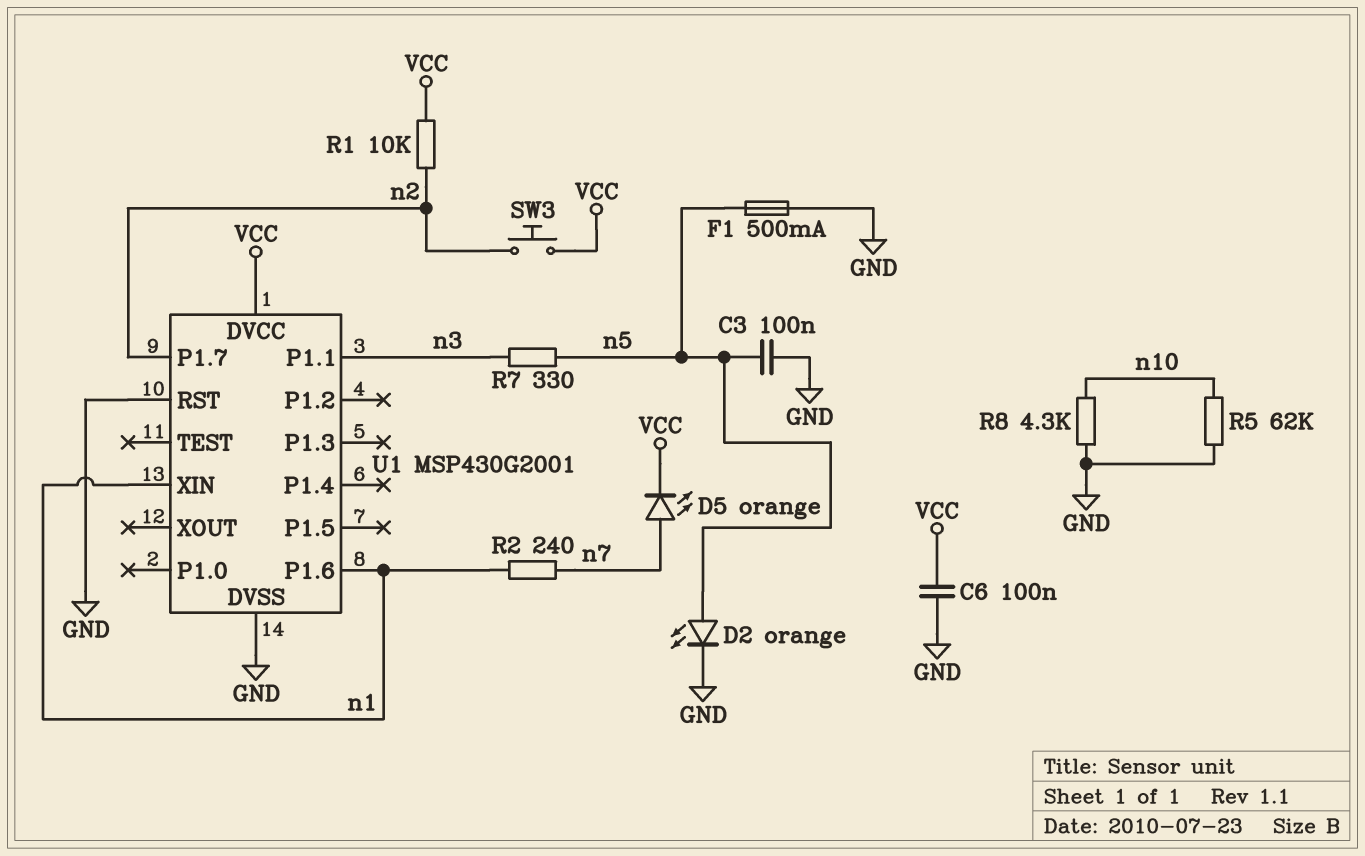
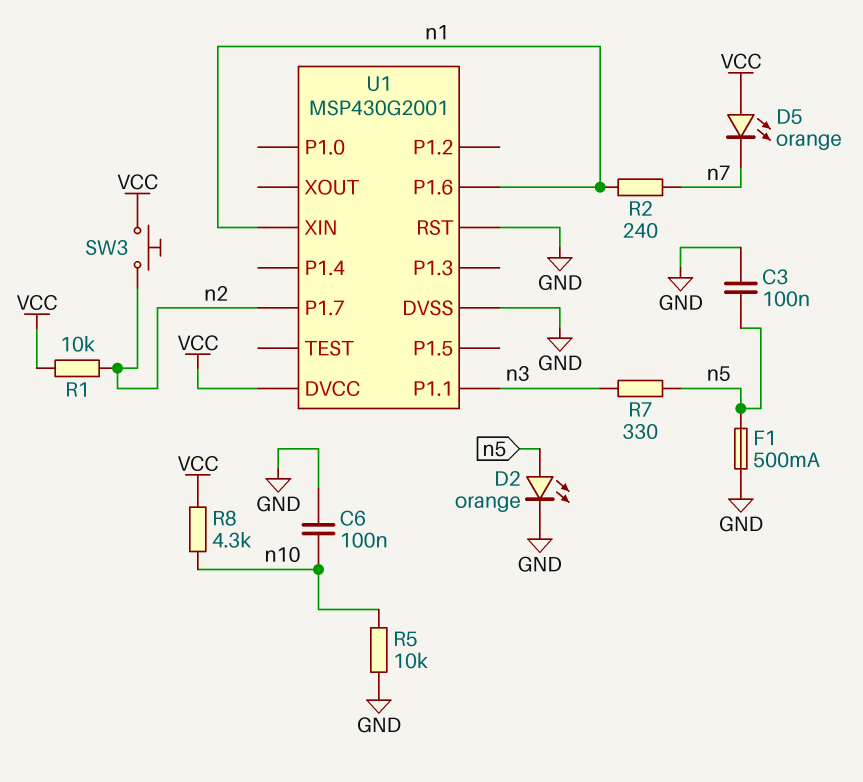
C6: 100nF (GND, VCC) -> 100nF (GND, n10)
D5: LED orange (A n7, K VCC) -> LED orange (A VCC, K n7)
R5: 62k (GND, n10) -> 10k (GND, n10)
R8: 4.3k (GND, n10) -> 4.3k (VCC, n10)

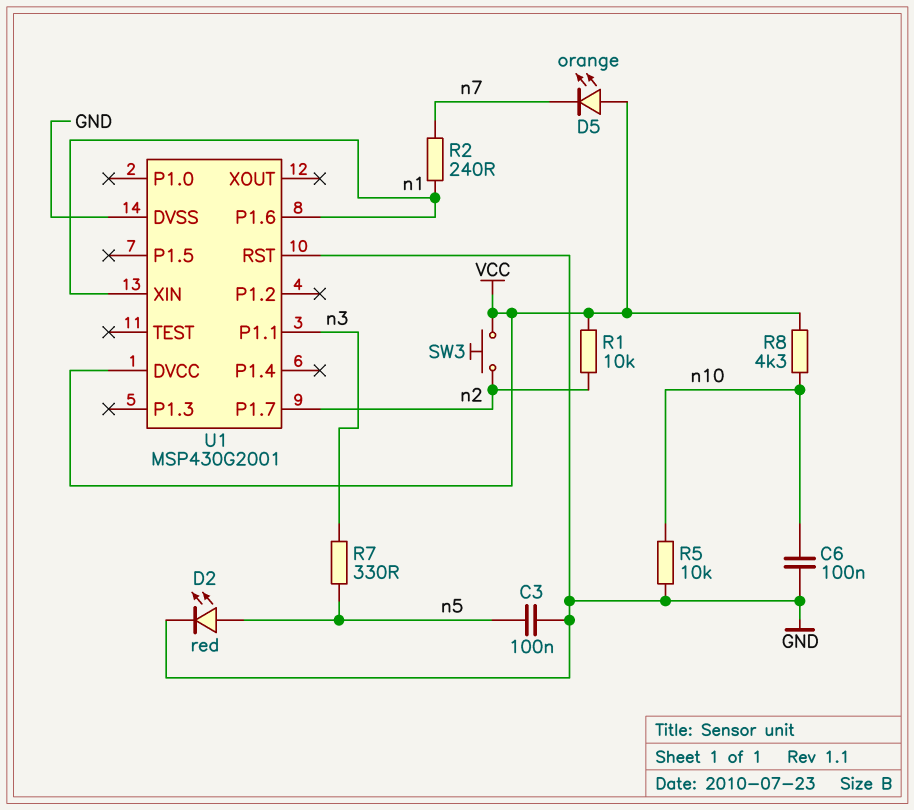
D2: LED orange (A n5, K GND) -> LED red (A n5, K GND)
F1: 500mA (GND, n5) -> none

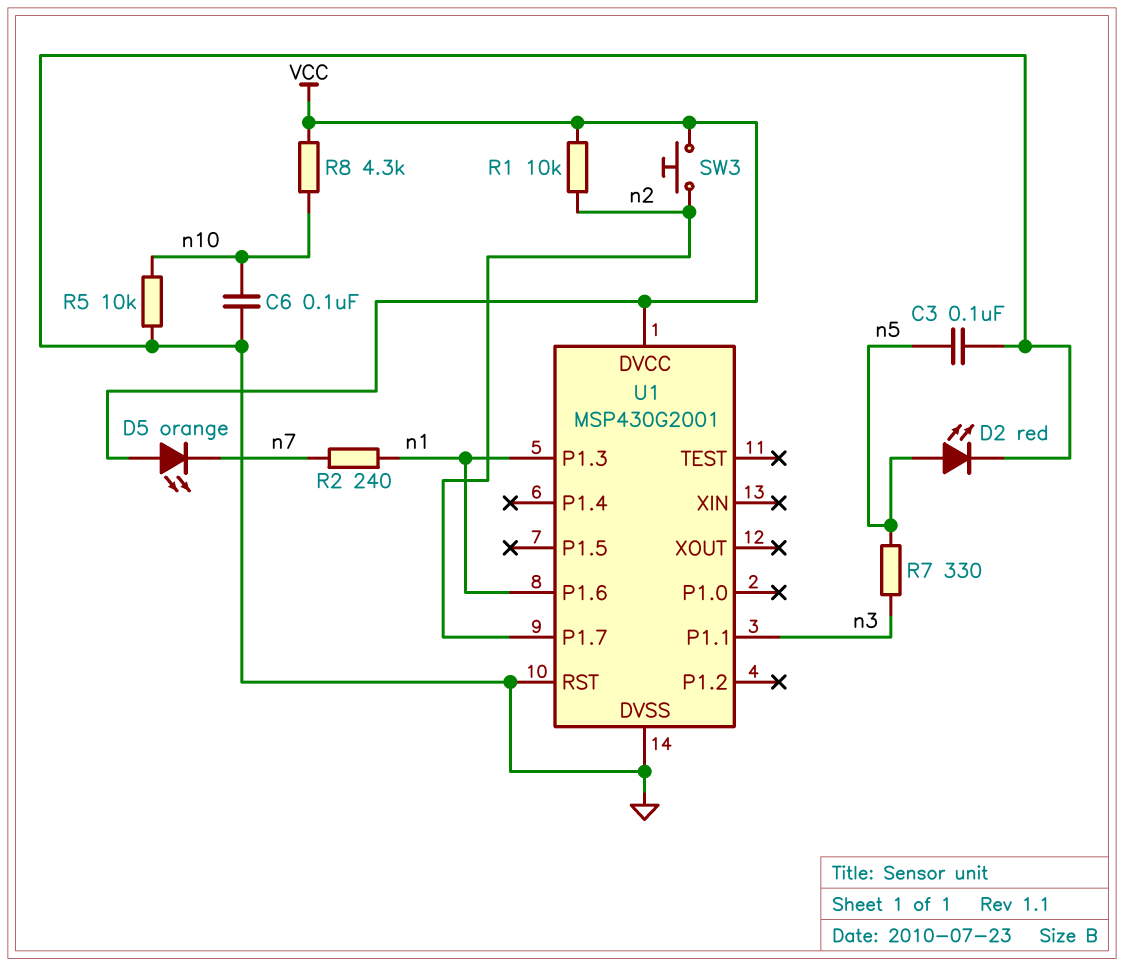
U1 pin P1.3: none -> n1
U1 pin XIN: n1 -> none

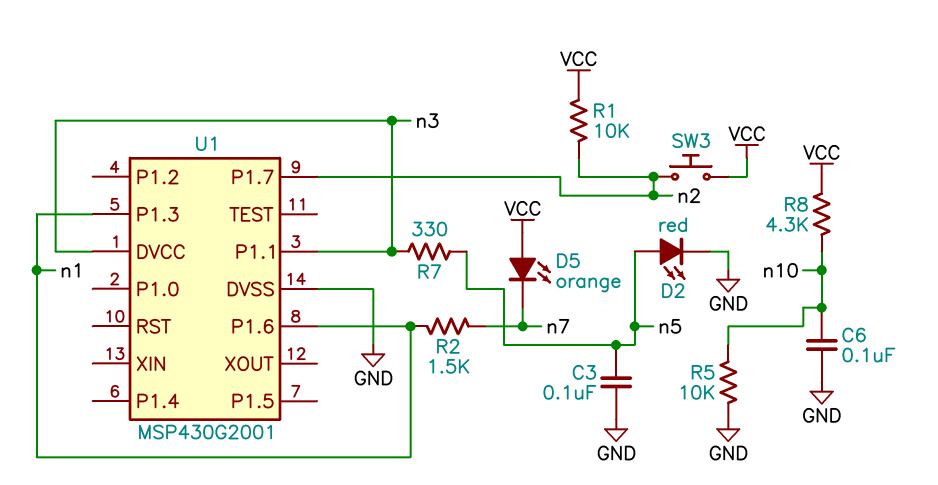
R2: 240 (n1, n7) -> 1.5k (n1, n7)
U1 pin DVCC: VCC -> n3
U1 pin RST: GND -> none

